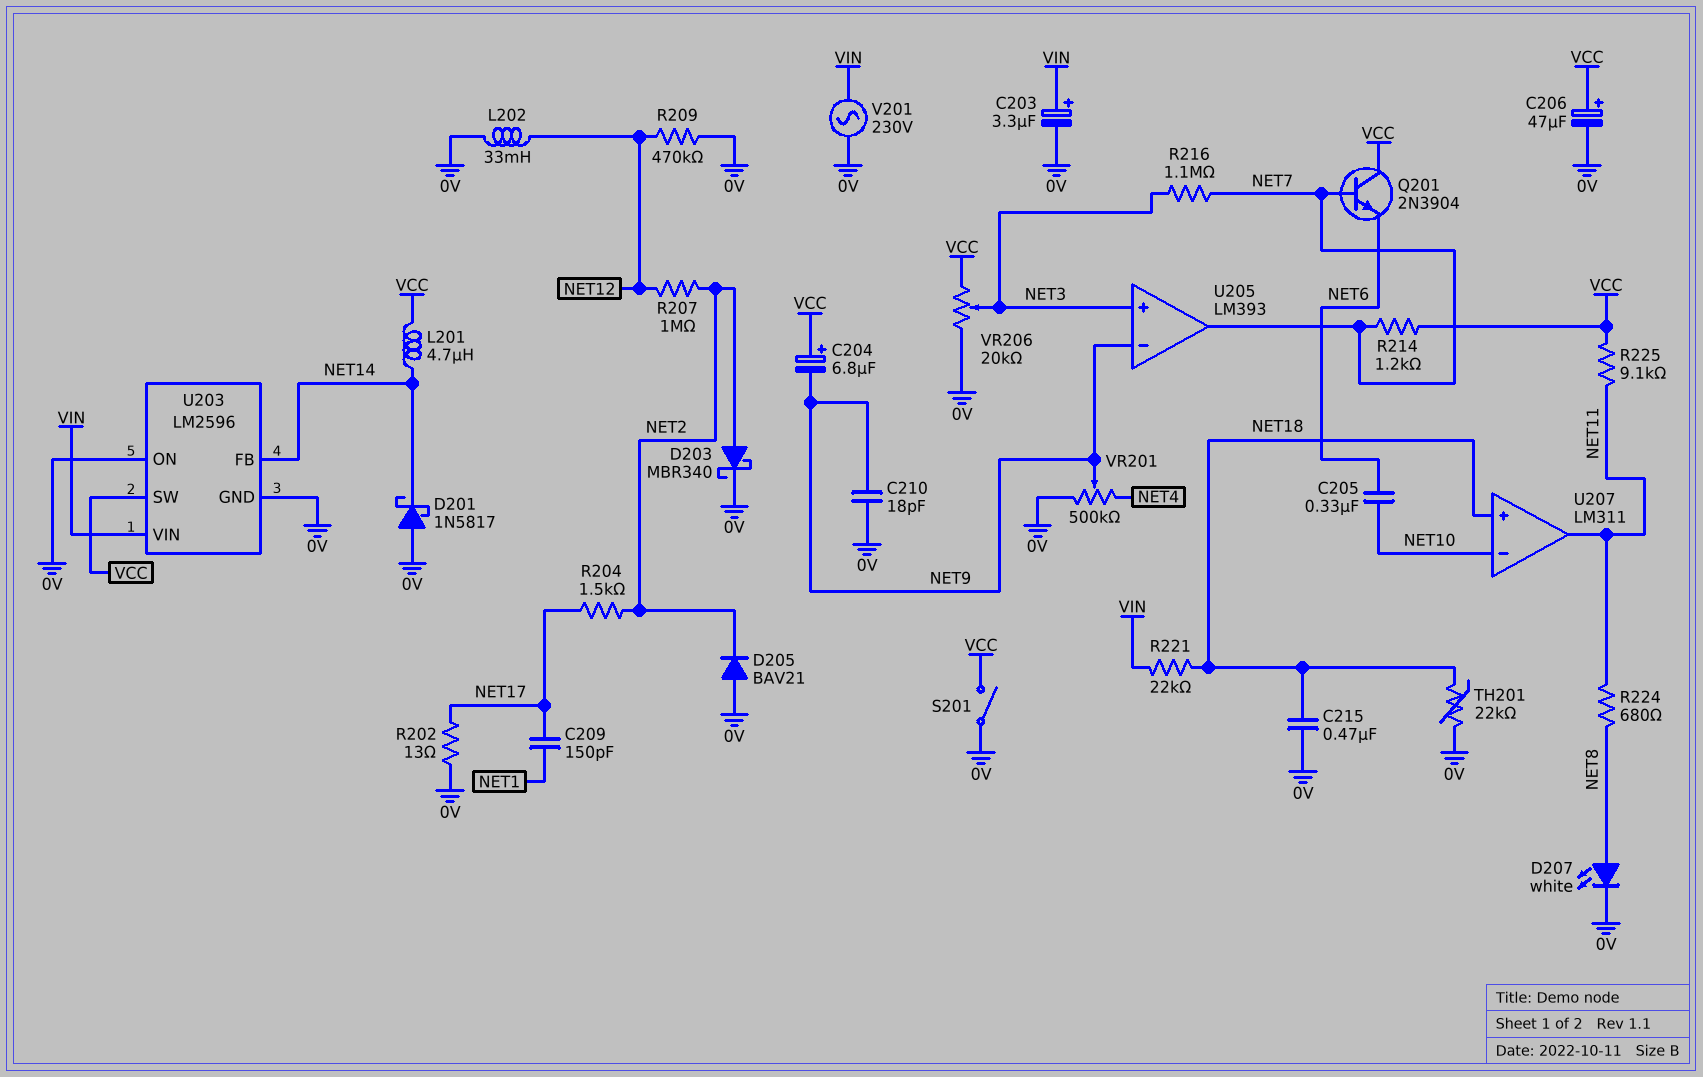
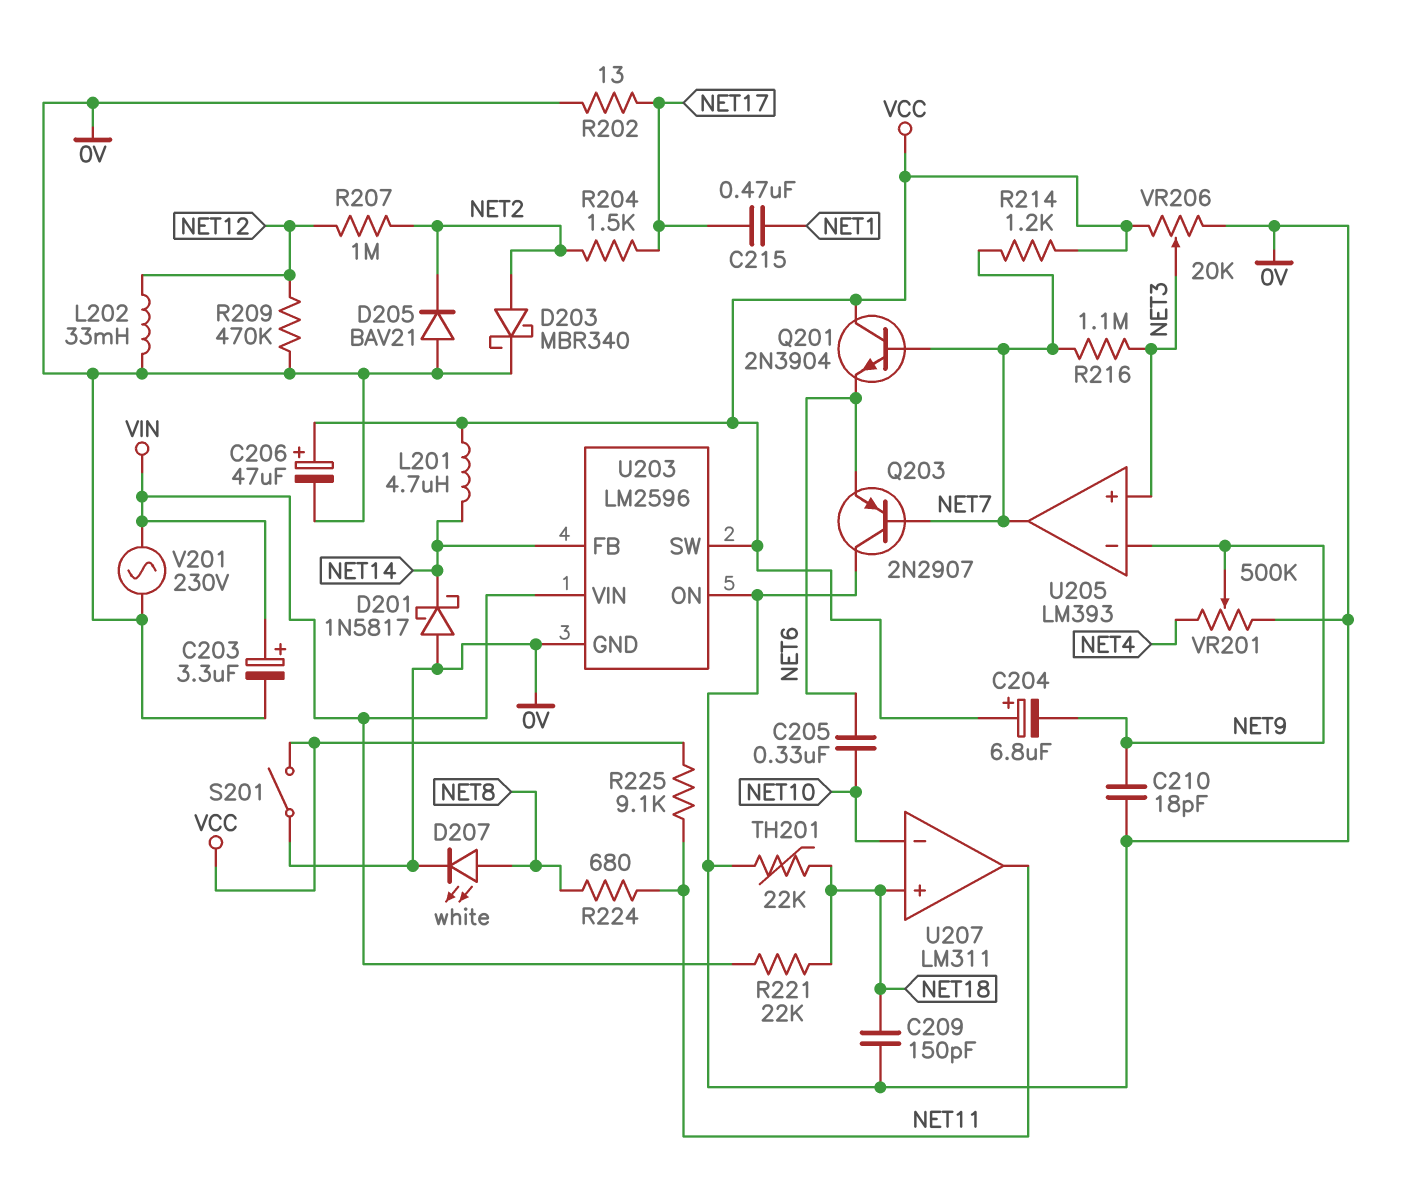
C209: 150pF (NET1, NET17) -> 150pF (0V, NET18)
C215: 470nF (0V, NET18) -> 470nF (NET1, NET17)
Q203: none -> PNP 2N2907 (B NET7, C 0V, E NET6)

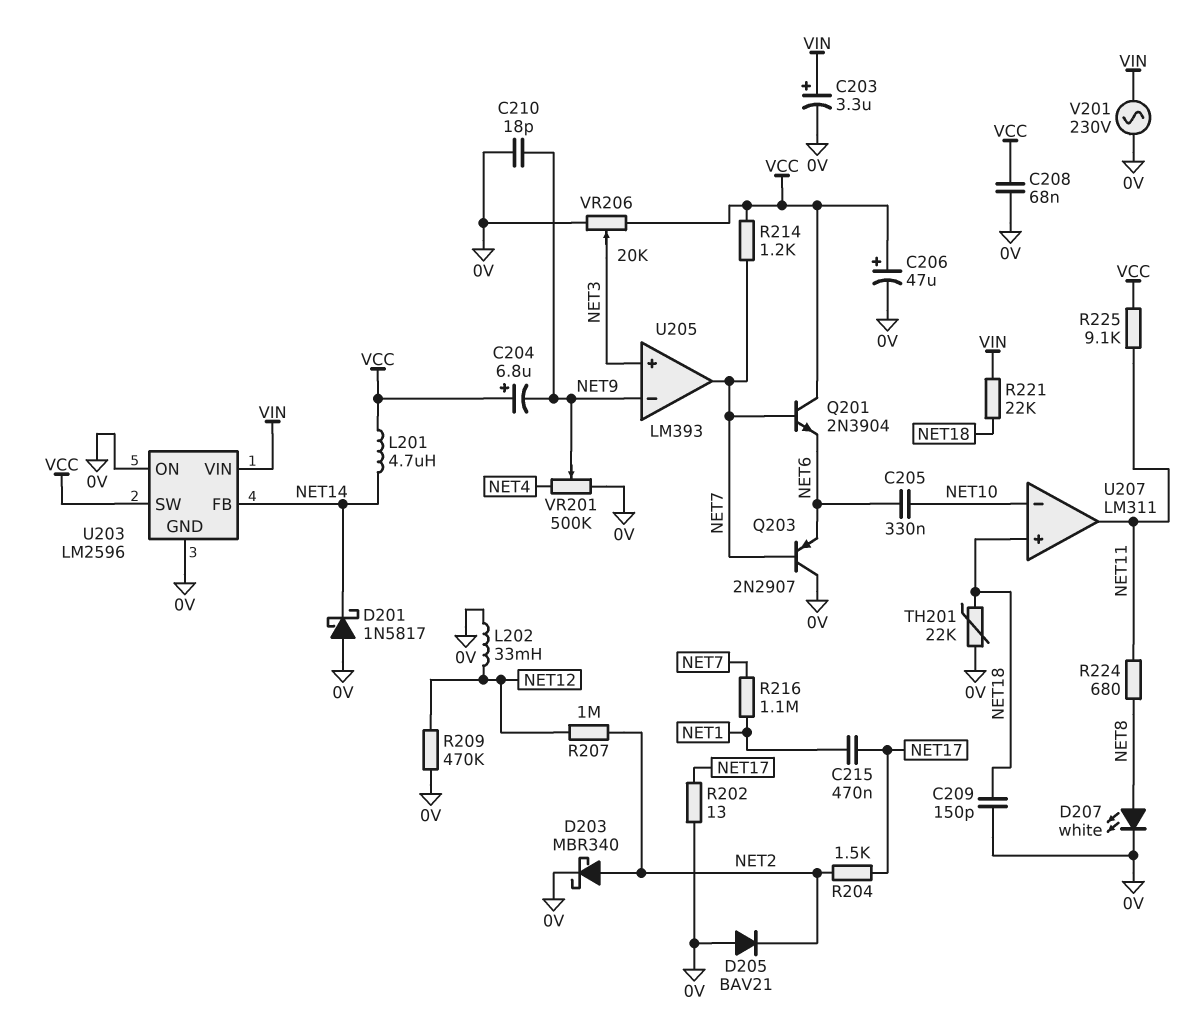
C208: none -> 68nF (0V, VCC)
R216: 1.1M (NET3, NET7) -> 1.1M (NET1, NET7)
S201: switch (0V, VCC) -> none

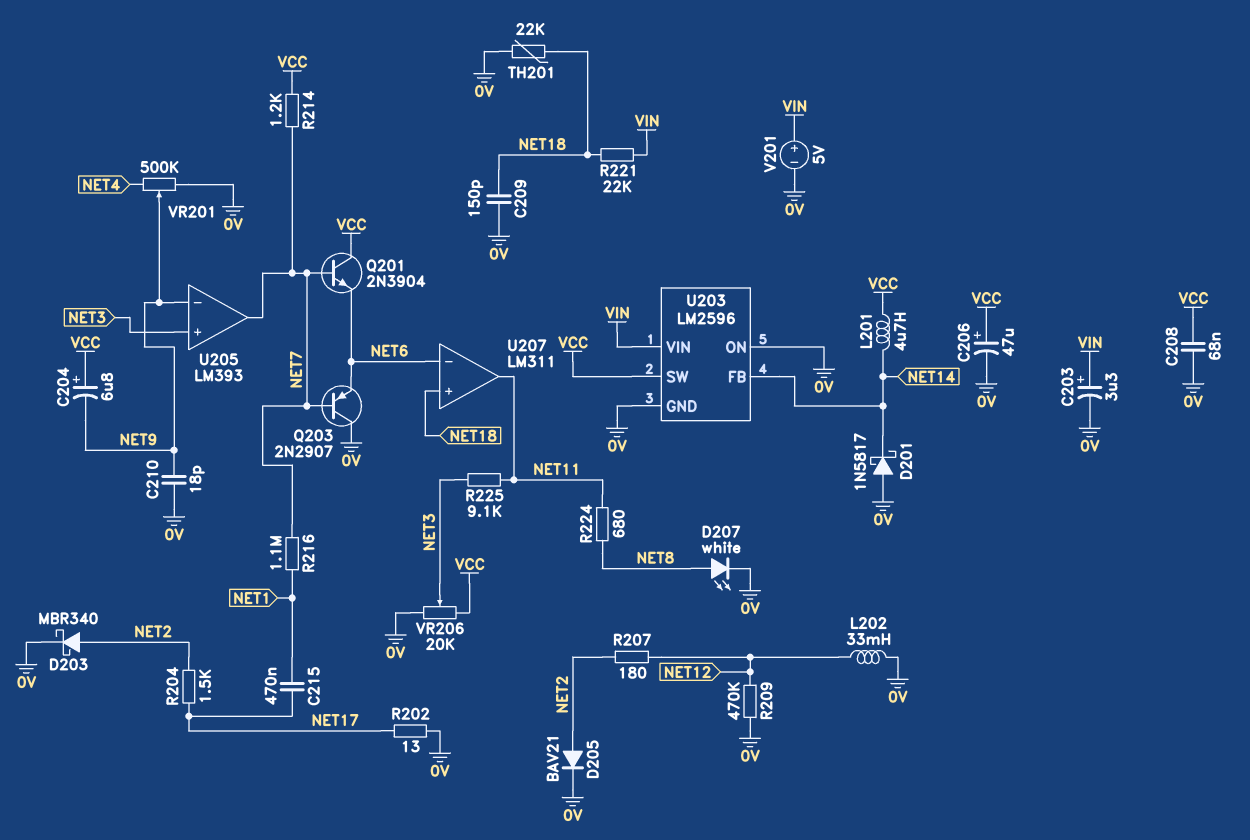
C205: 330nF (NET6, NET10) -> none
D205: diode BAV21 (A 0V, K NET2) -> diode BAV21 (A NET2, K 0V)
R207: 1M (NET2, NET12) -> 180 (NET2, NET12)
R225: 9.1k (NET11, VCC) -> 9.1k (NET3, NET11)
U207 pin in-: NET10 -> NET6
V201: AC 230V (0V, VIN) -> 5V (plus VIN, minus 0V)

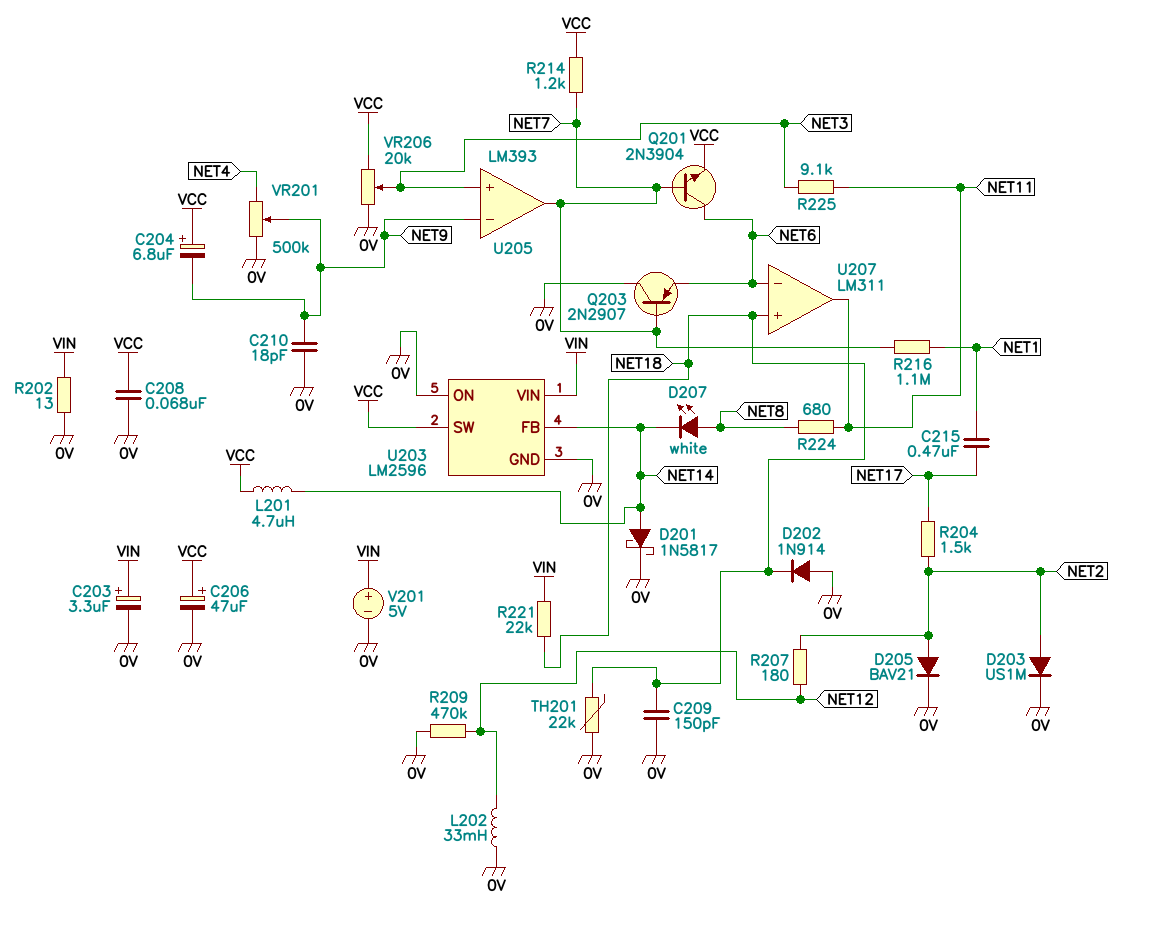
D201: schottky 1N5817 (A 0V, K NET14) -> schottky 1N5817 (A NET14, K 0V)
D202: none -> diode 1N914 (A 0V, K NET18)
D203: schottky MBR340 (A NET2, K 0V) -> diode US1M (A NET2, K 0V)
D207: LED white (A NET8, K 0V) -> LED white (A NET8, K NET14)
Q201: NPN 2N3904 (B NET7, C VCC, E NET6) -> NPN 2N3904 (B NET7, C NET6, E VCC)
R202: 13 (0V, NET17) -> 13 (0V, VIN)

